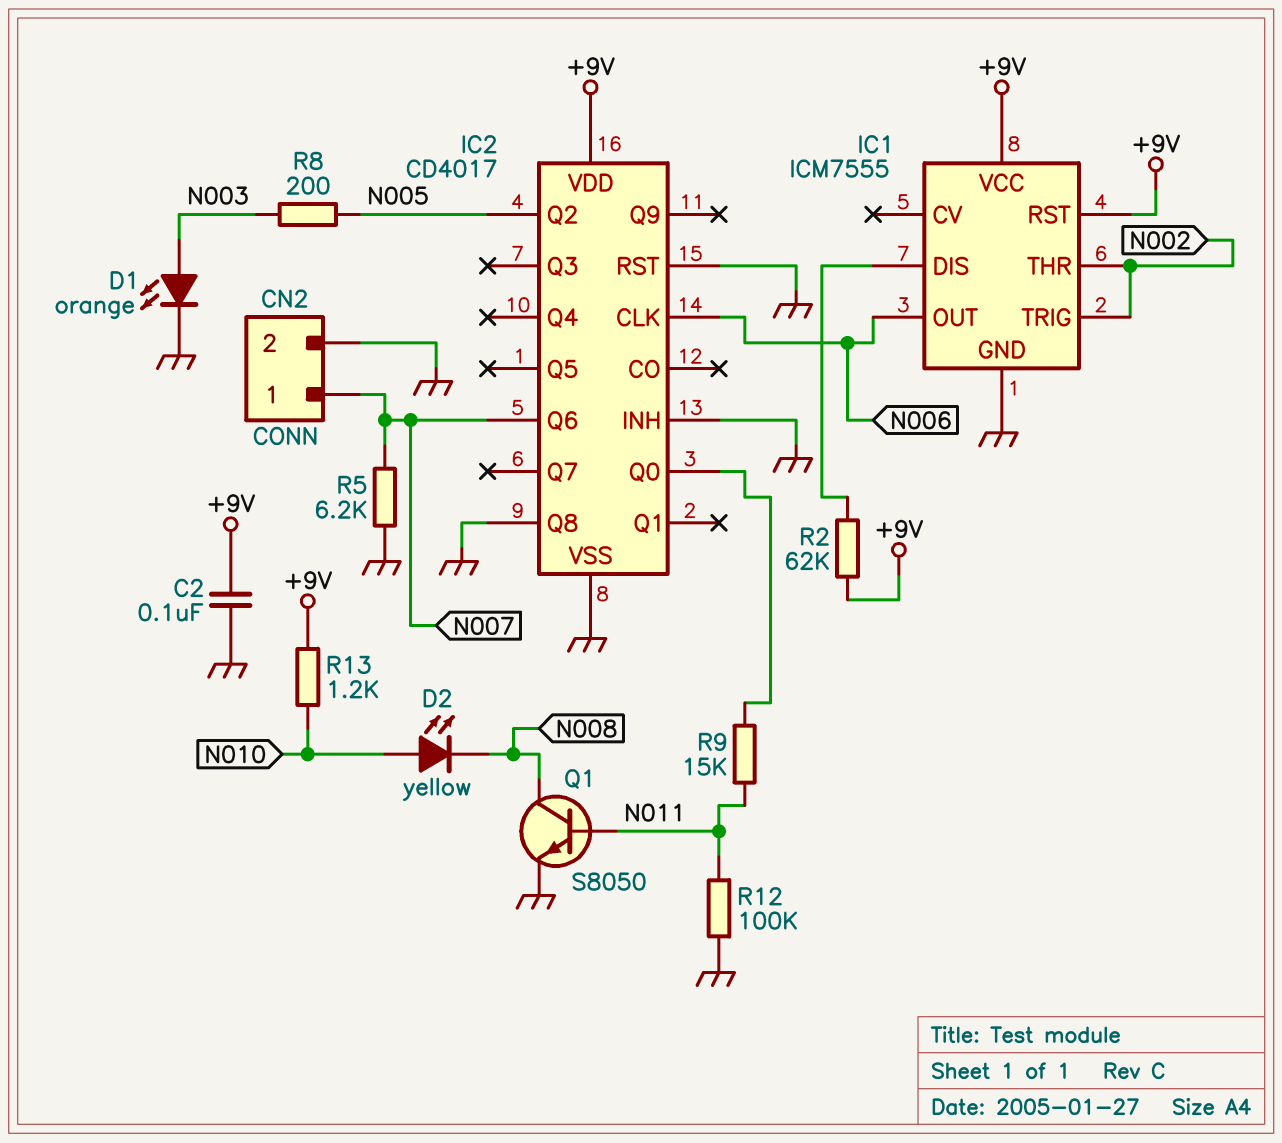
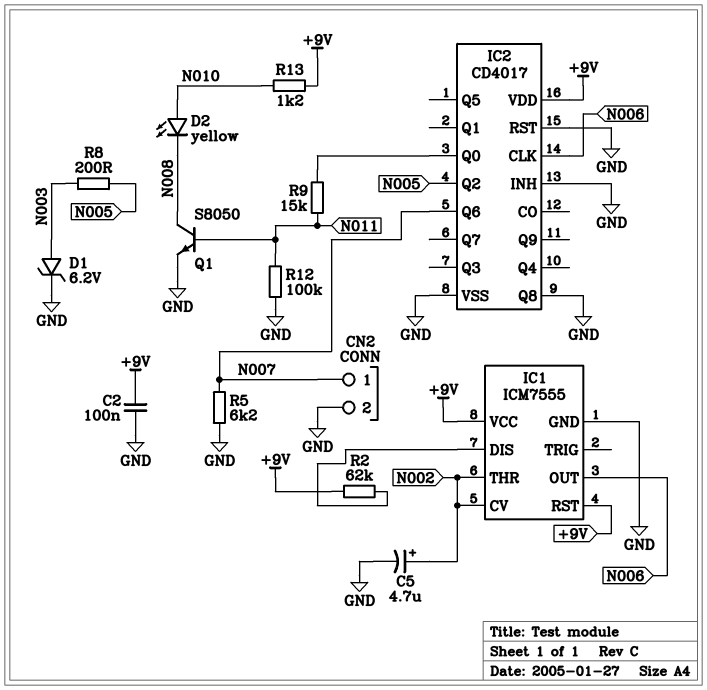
C5: none -> 4.7uF (plus N002, minus GND)
D1: LED orange (A N003, K GND) -> zener 6.2V (A N003, K GND)
IC1 pin CV: none -> N002
IC1 pin TRIG: N002 -> none

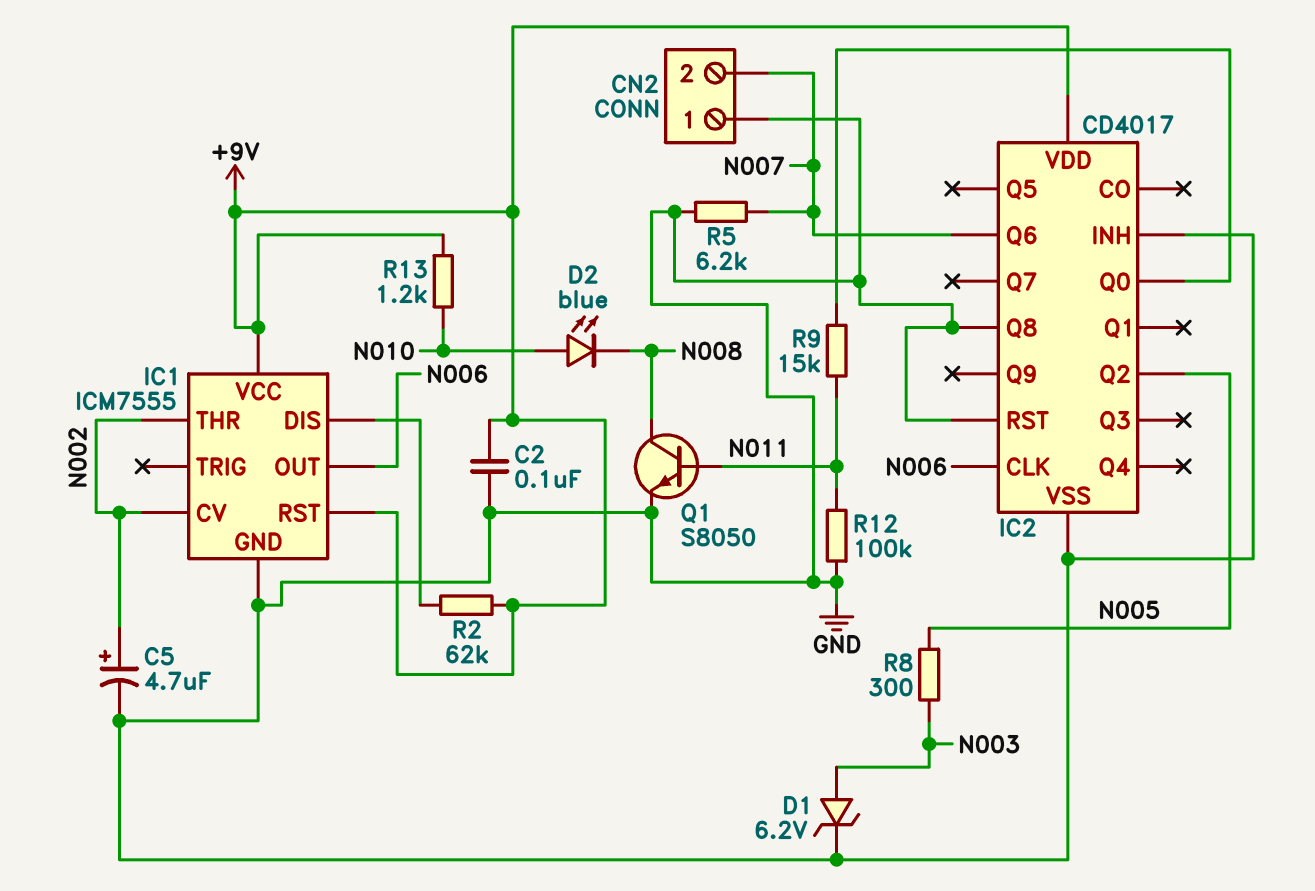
CN2 pin 1: N007 -> GND
CN2 pin 2: GND -> N007
D2: LED yellow (A N010, K N008) -> LED blue (A N010, K N008)
R8: 200 (N003, N005) -> 300 (N003, N005)

